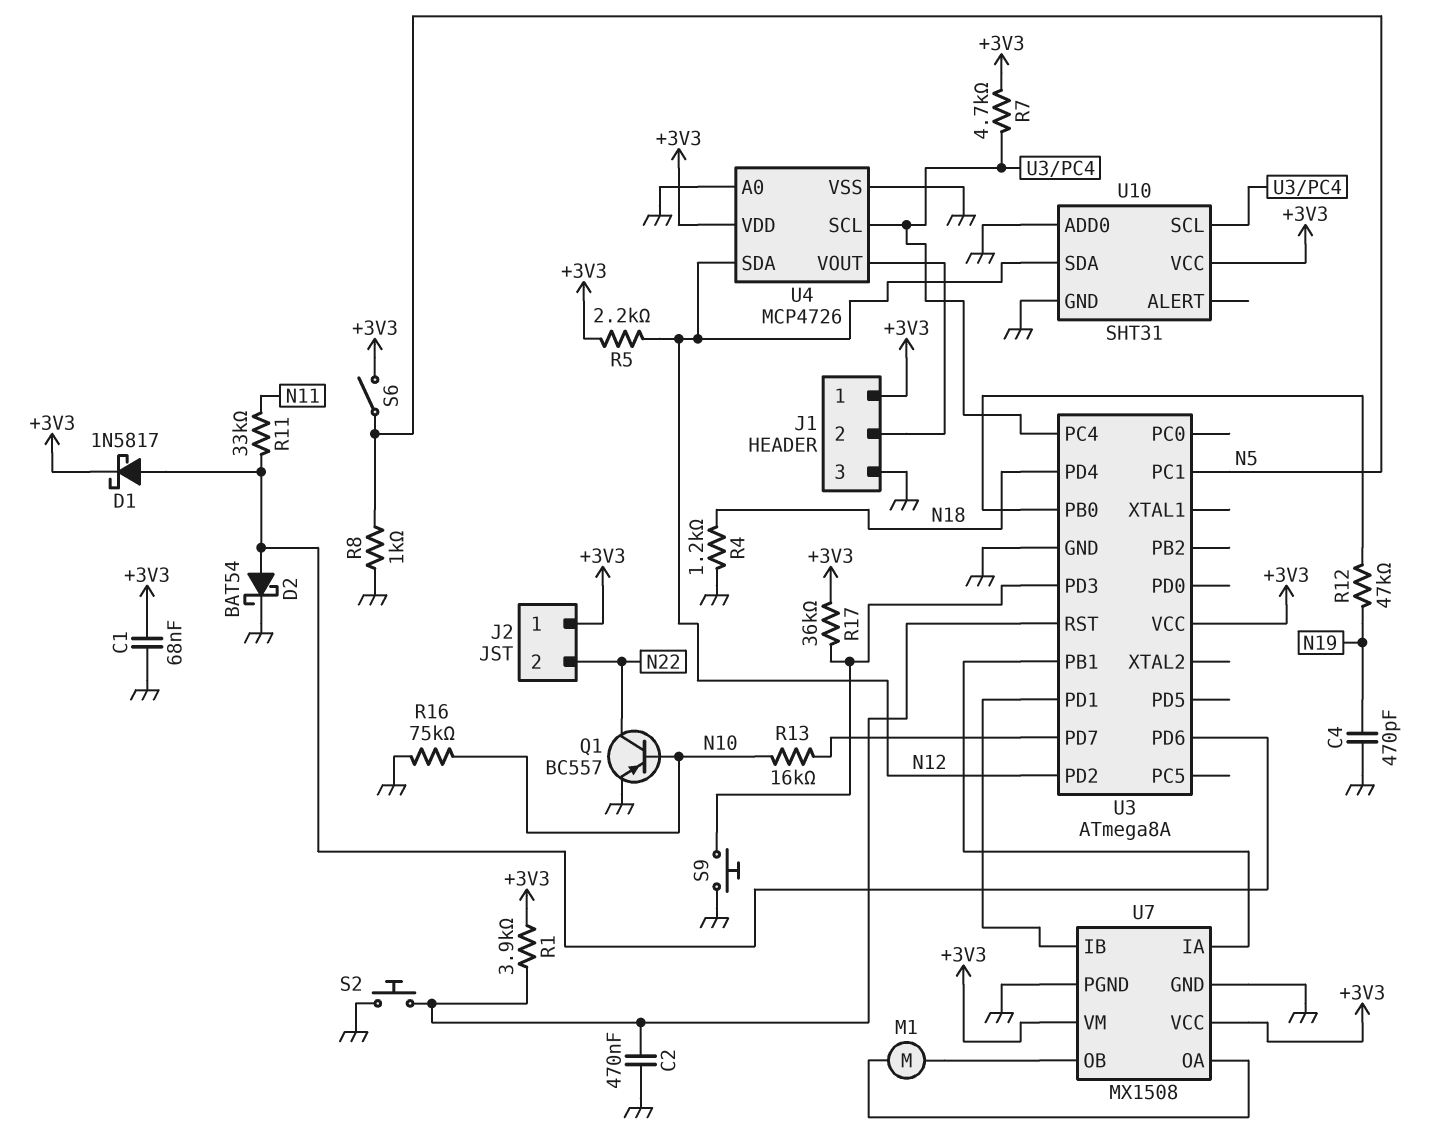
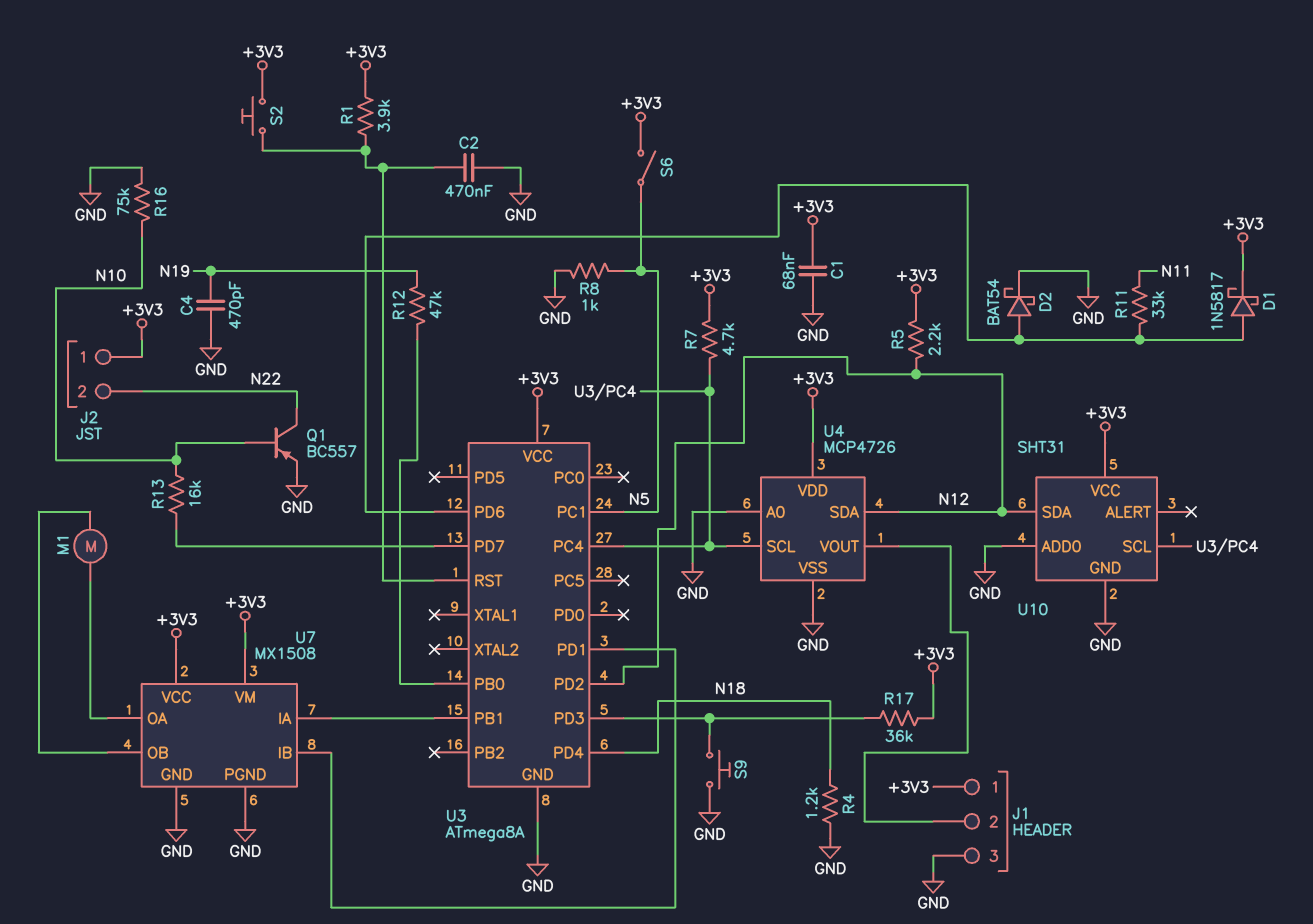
S2: button (GND, U3/RST) -> button (+3V3, U3/RST)

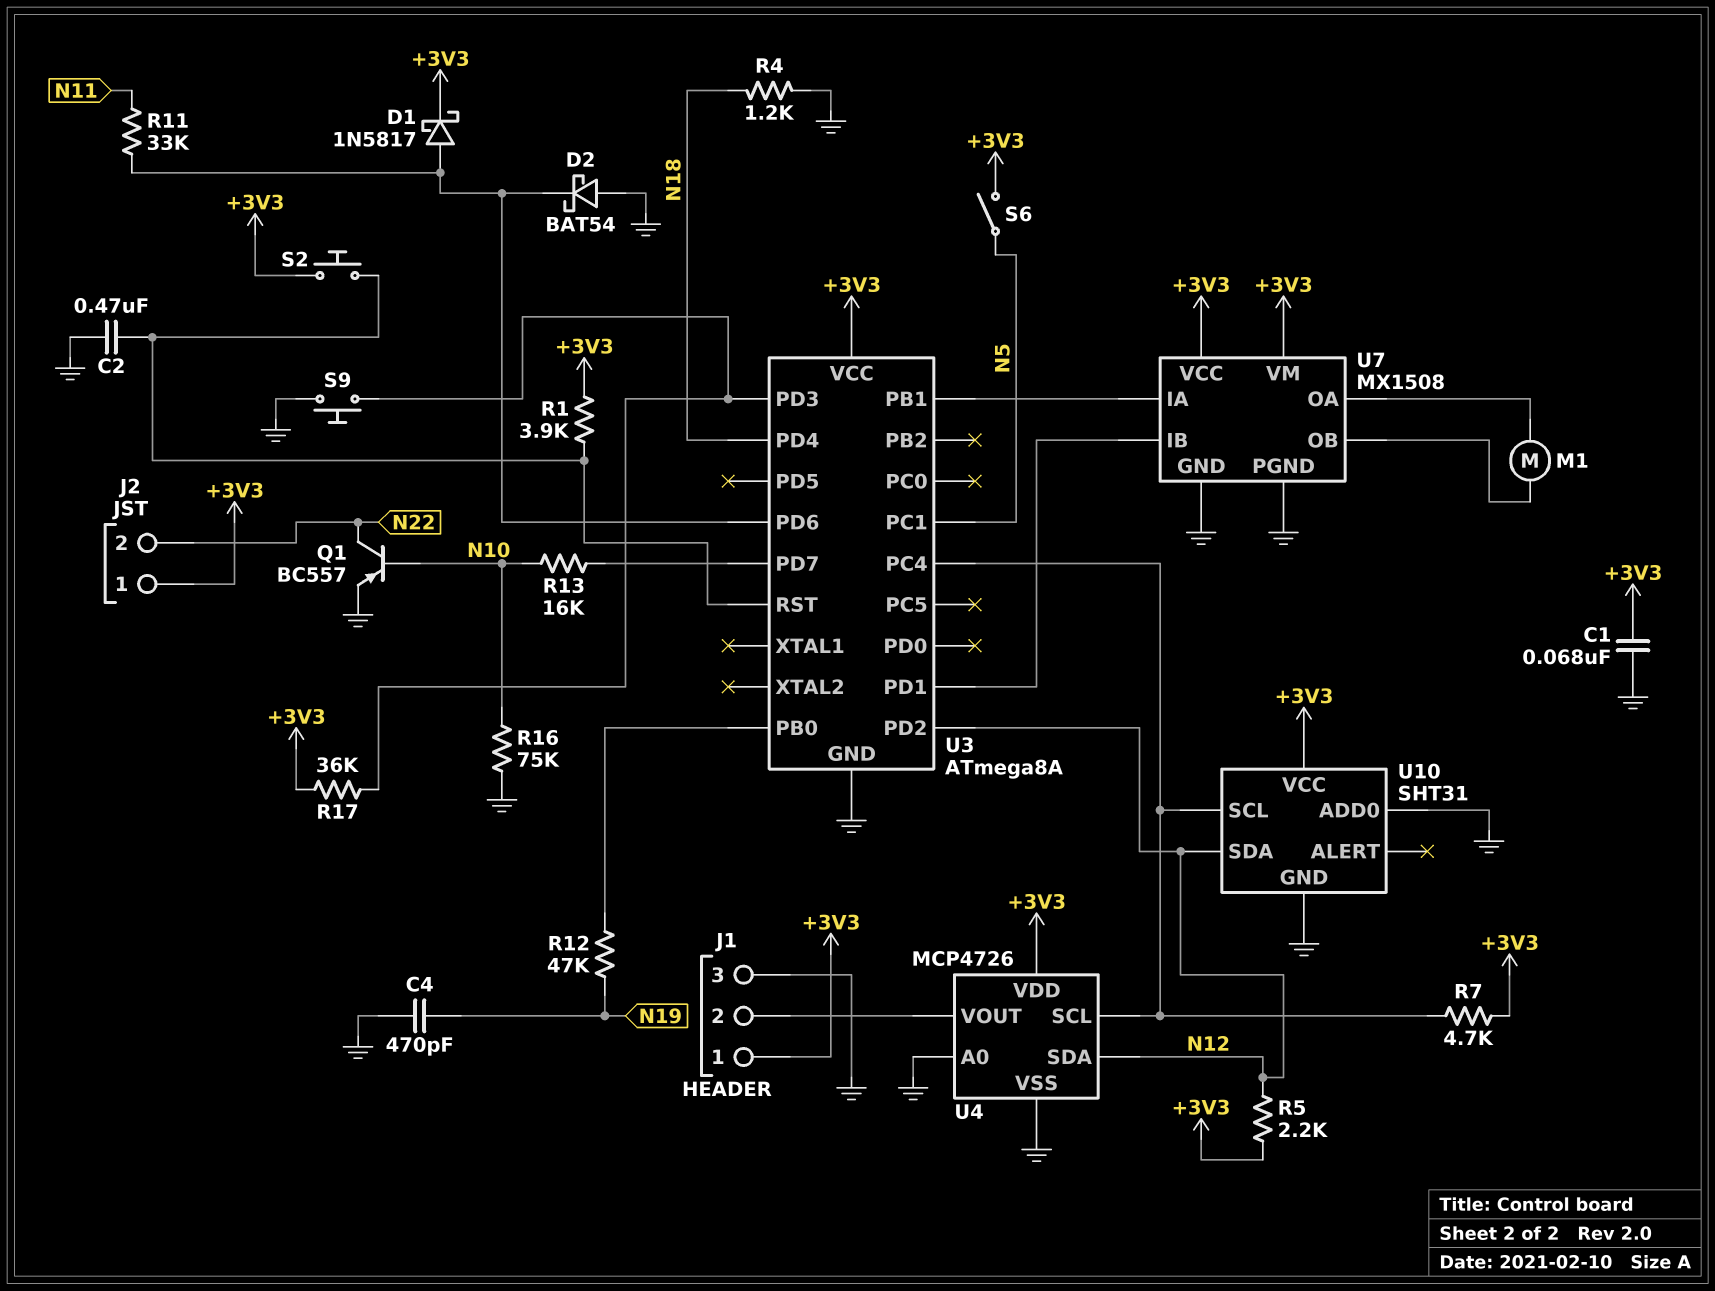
D2: schottky BAT54 (A U3/PD6, K GND) -> schottky BAT54 (A GND, K U3/PD6)
R8: 1k (GND, N5) -> none

